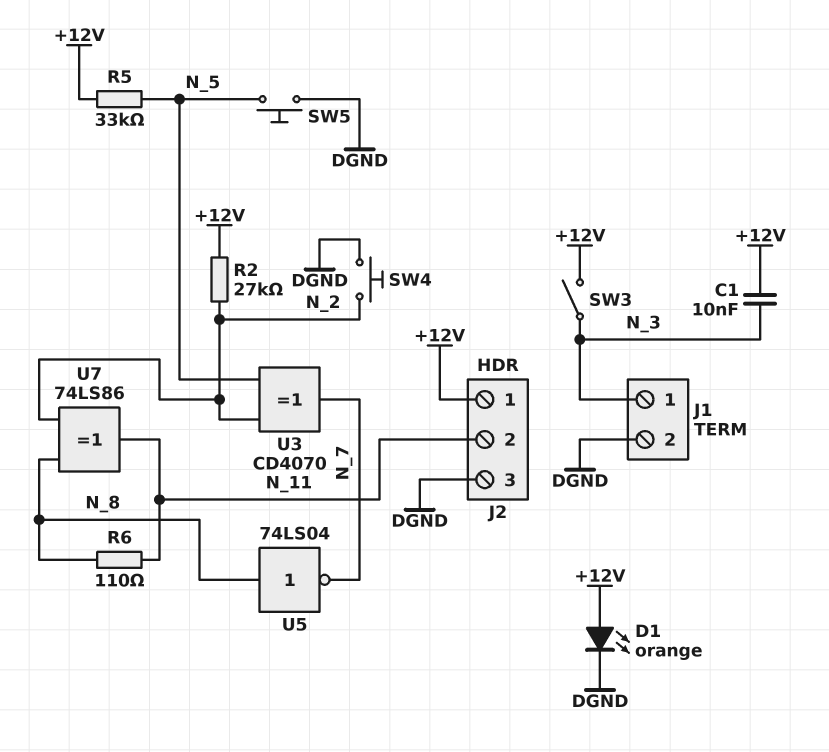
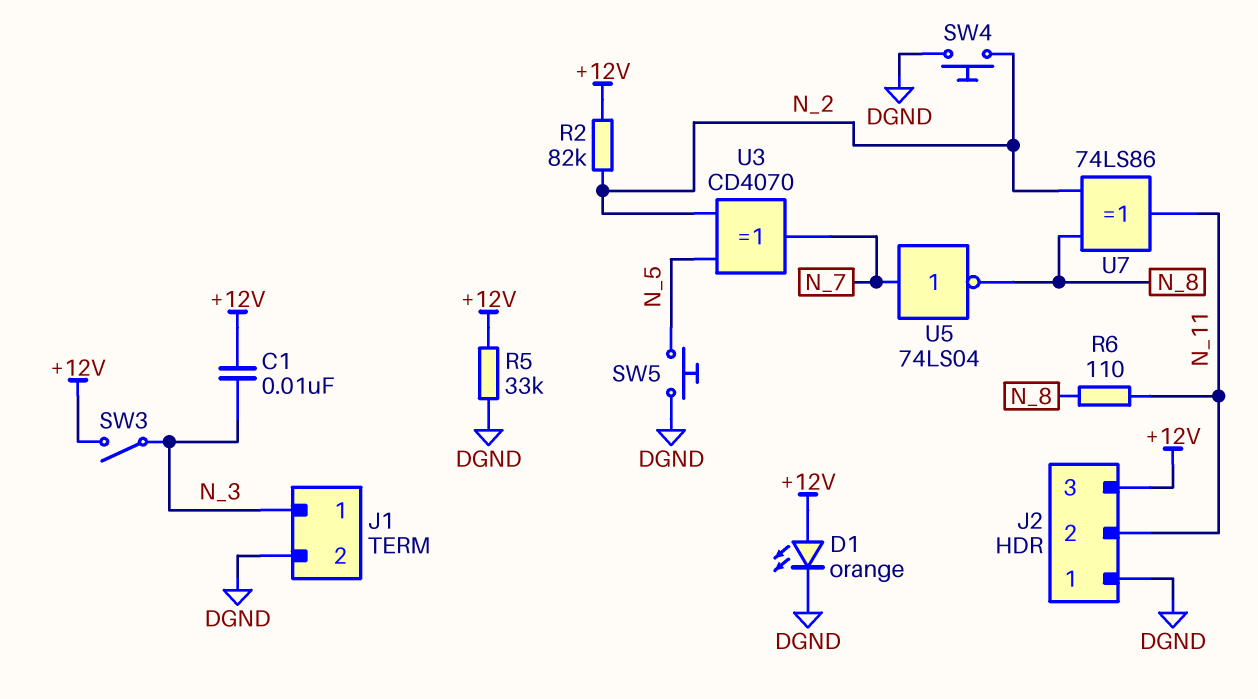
J2 pin 1: +12V -> DGND
J2 pin 3: DGND -> +12V
R2: 27k (+12V, N_2) -> 82k (+12V, N_2)
R5: 33k (+12V, N_5) -> 33k (+12V, DGND)
U5: NOT 74LS04 (in N_8, out N_7) -> NOT 74LS04 (in N_7, out N_8)

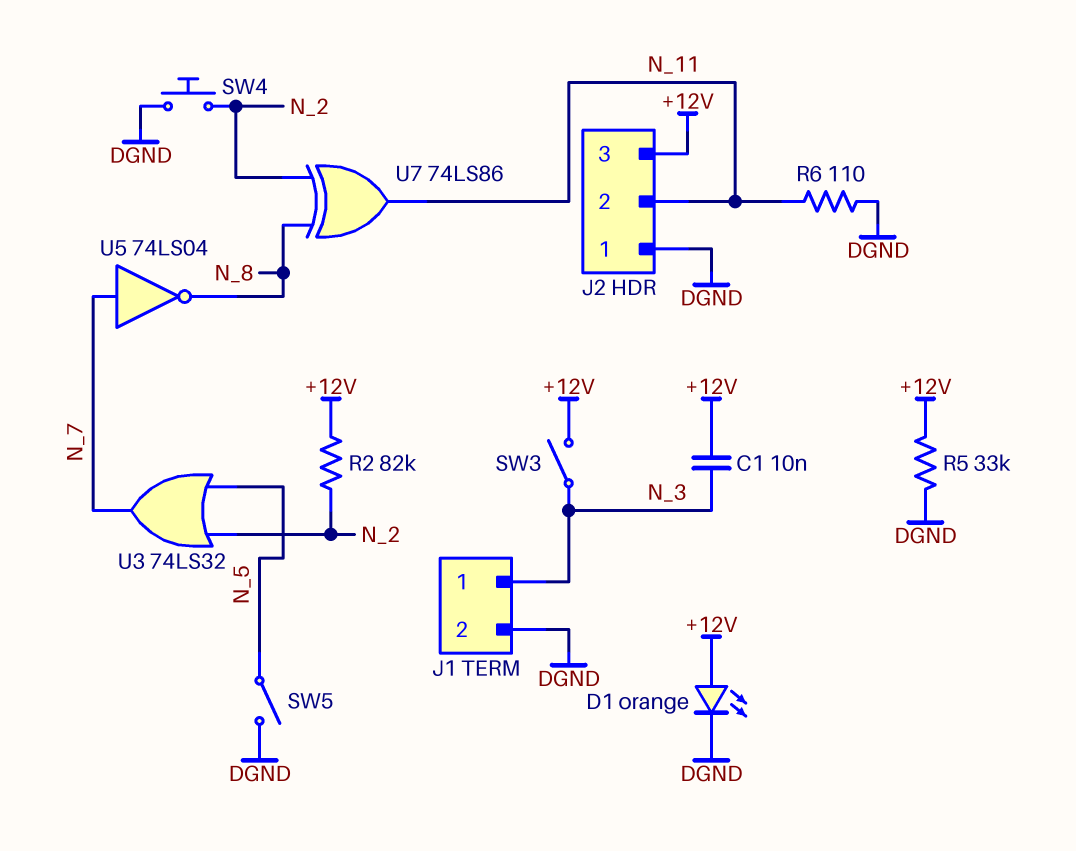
R6: 110 (N_8, N_11) -> 110 (DGND, N_11)
SW5: button (DGND, N_5) -> switch (DGND, N_5)
U3: XOR CD4070 (in N_2, in N_5, out N_7) -> OR 74LS32 (in N_2, in N_5, out N_7)

